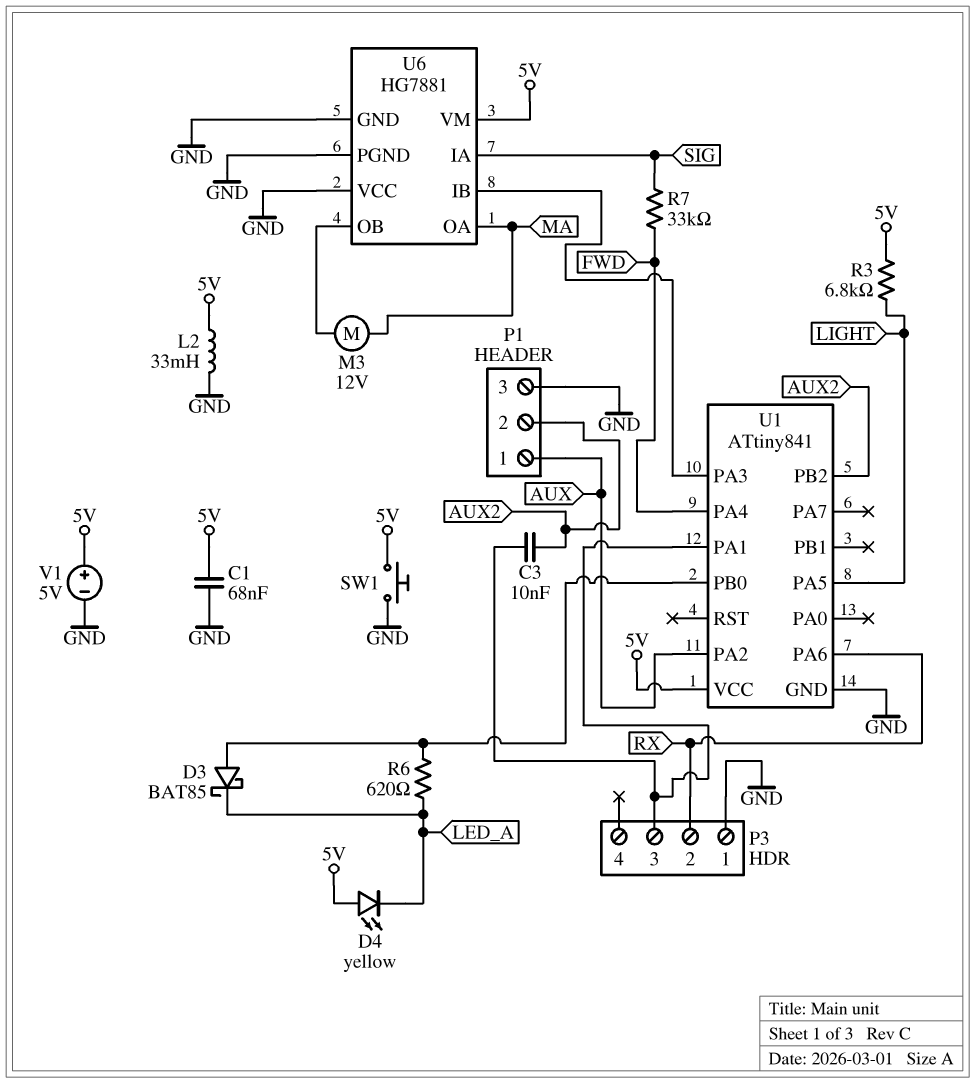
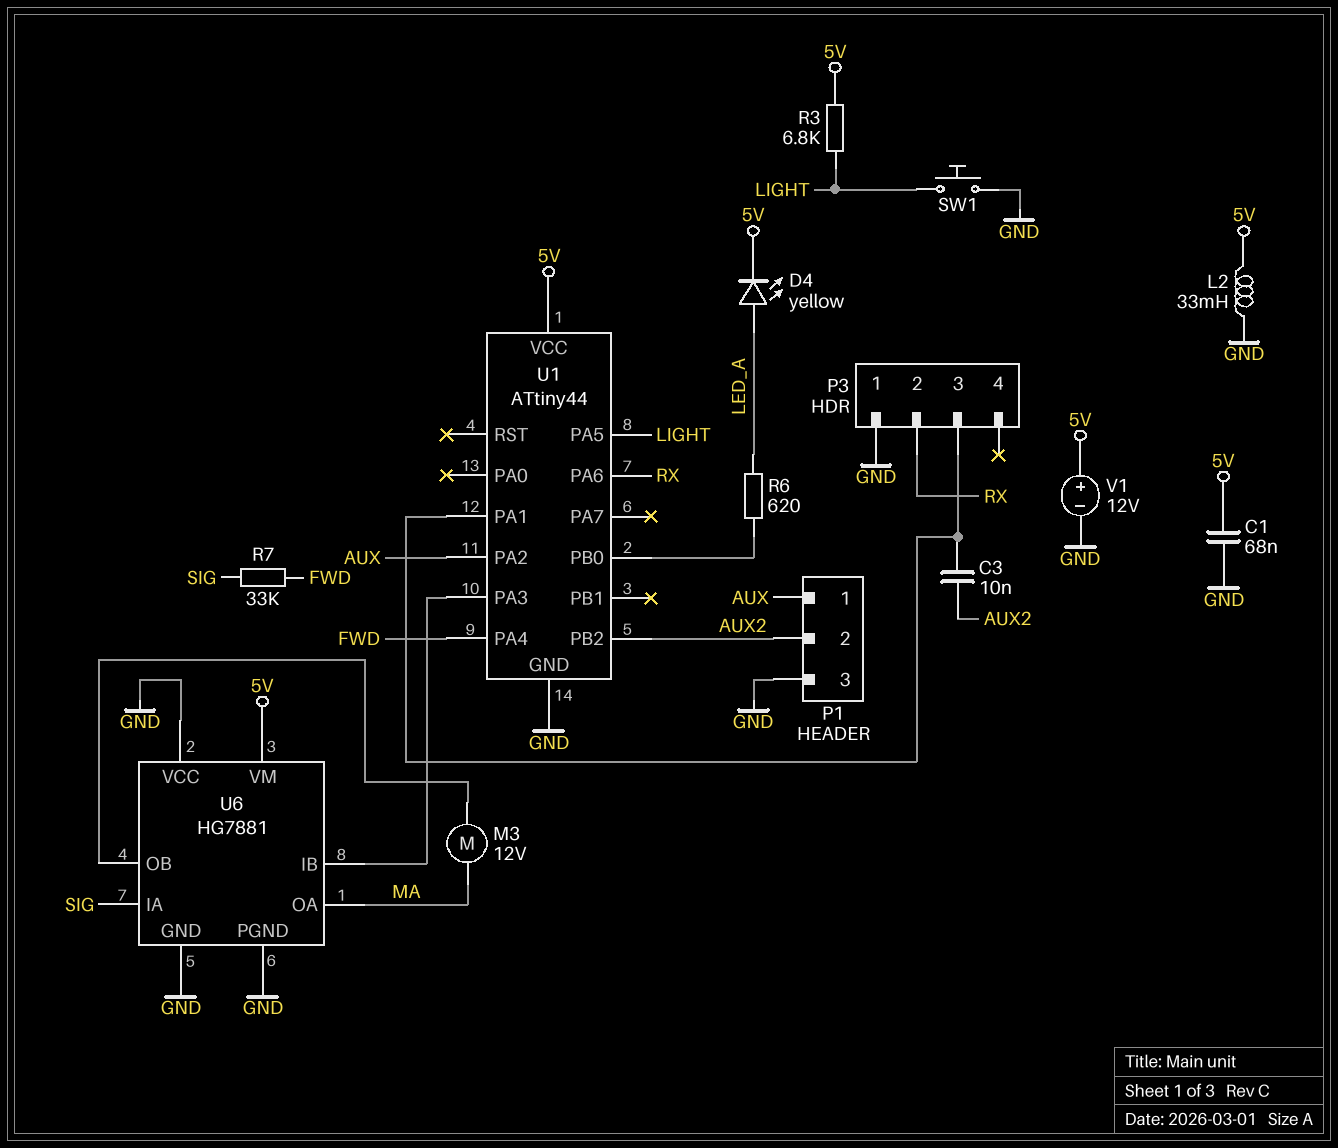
D3: schottky BAT85 (A U1/PB0, K LED_A) -> none
D4: LED yellow (A 5V, K LED_A) -> LED yellow (A LED_A, K 5V)
SW1: button (5V, GND) -> button (GND, LIGHT)
U1: ATtiny841 -> ATtiny44
V1: 5V (plus 5V, minus GND) -> 12V (plus 5V, minus GND)

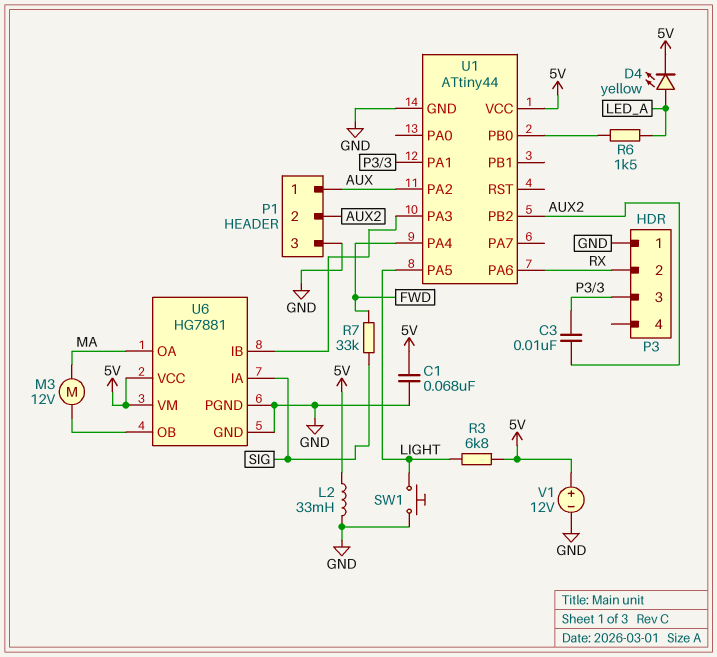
R6: 620 (LED_A, U1/PB0) -> 1.5k (LED_A, U1/PB0)
U6 pin VCC: GND -> 5V

